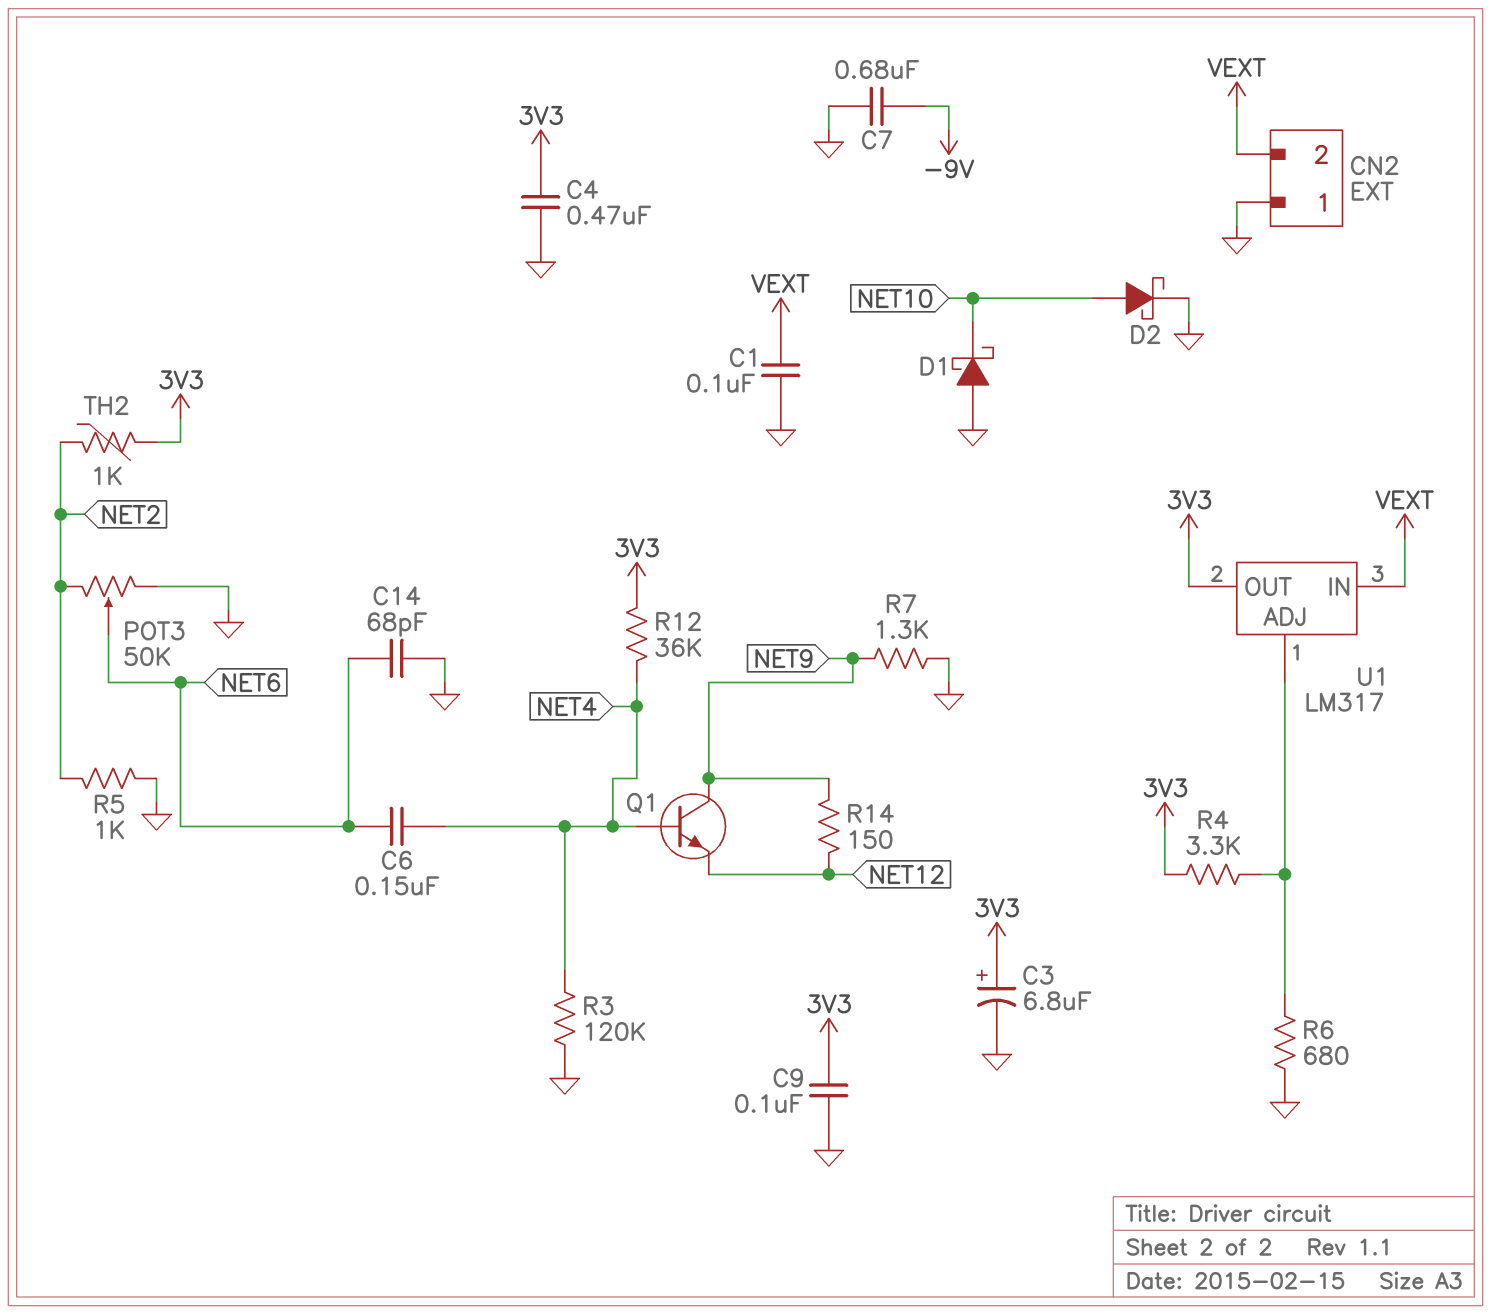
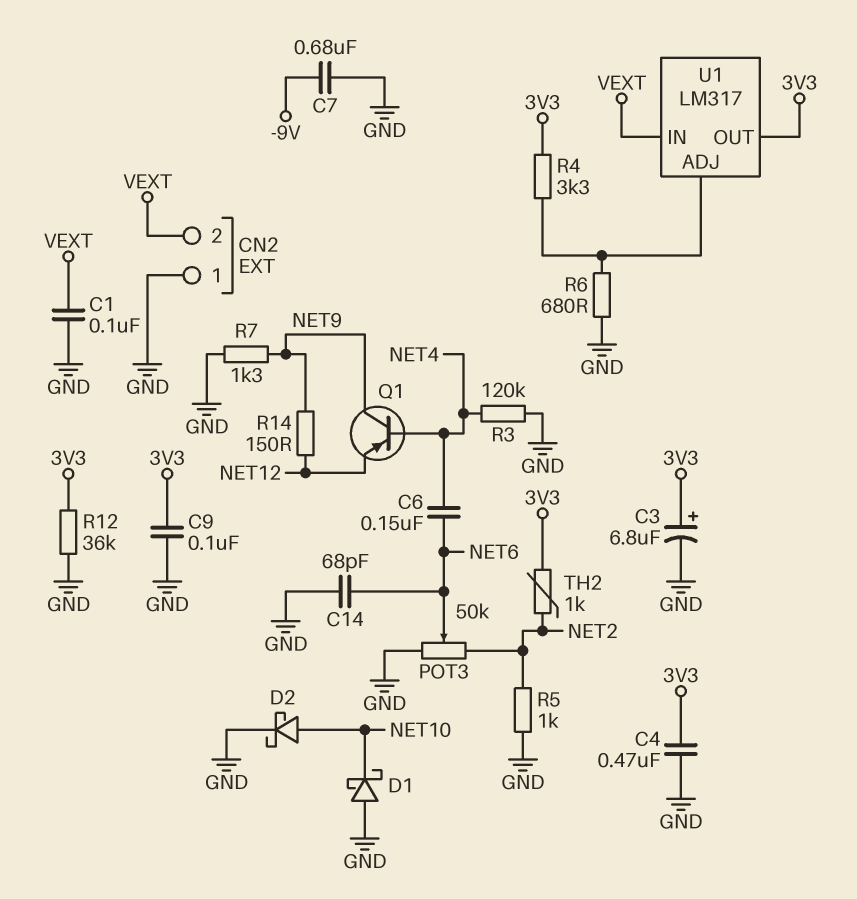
Q1: NPN (B NET4, C NET9, E NET12) -> PNP (B NET4, C NET9, E NET12)
R12: 36k (3V3, NET4) -> 36k (3V3, GND)

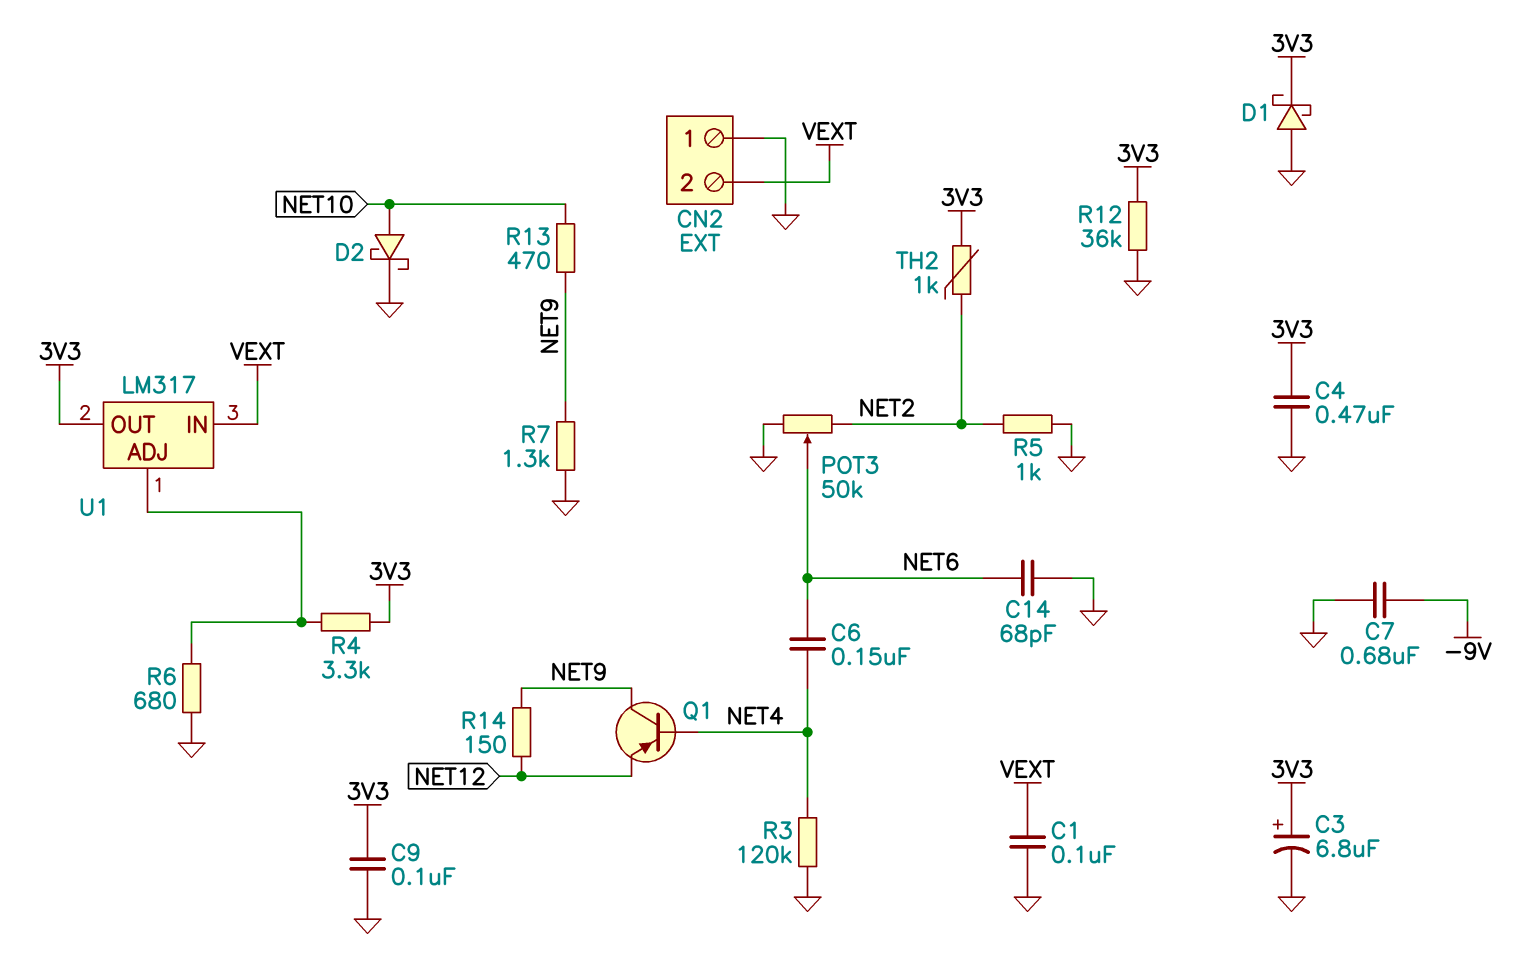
D1: schottky (A GND, K NET10) -> schottky (A GND, K 3V3)
R13: none -> 470 (NET9, NET10)

